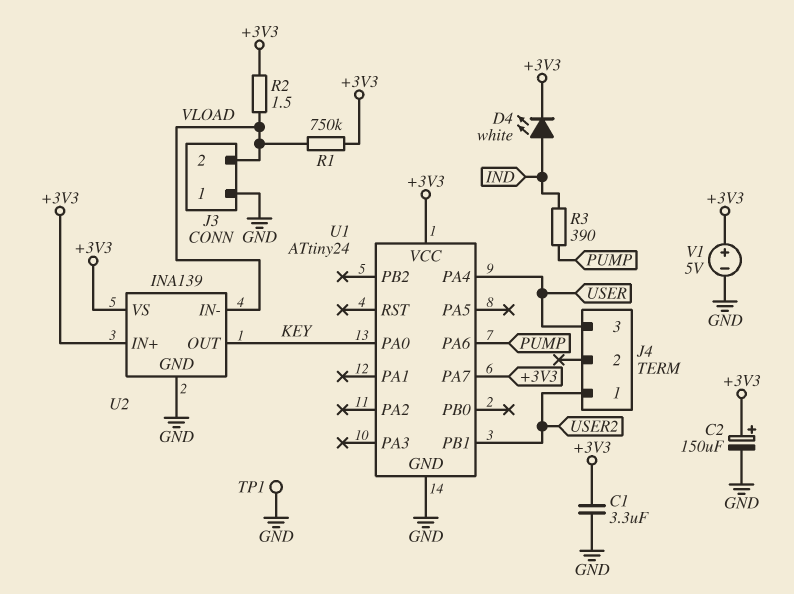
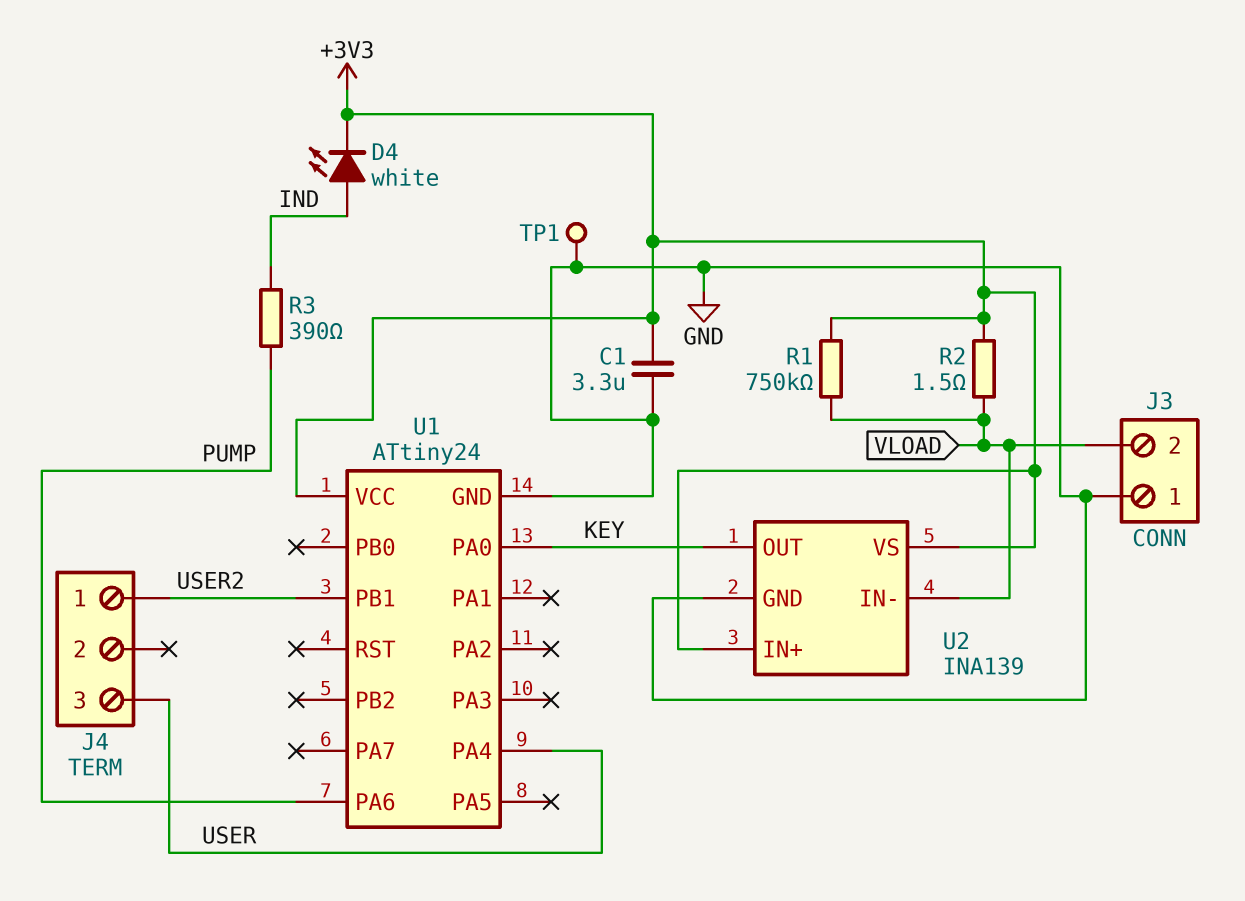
C2: 150uF (plus +3V3, minus GND) -> none
U1 pin PA7: +3V3 -> none
V1: 5V (plus +3V3, minus GND) -> none

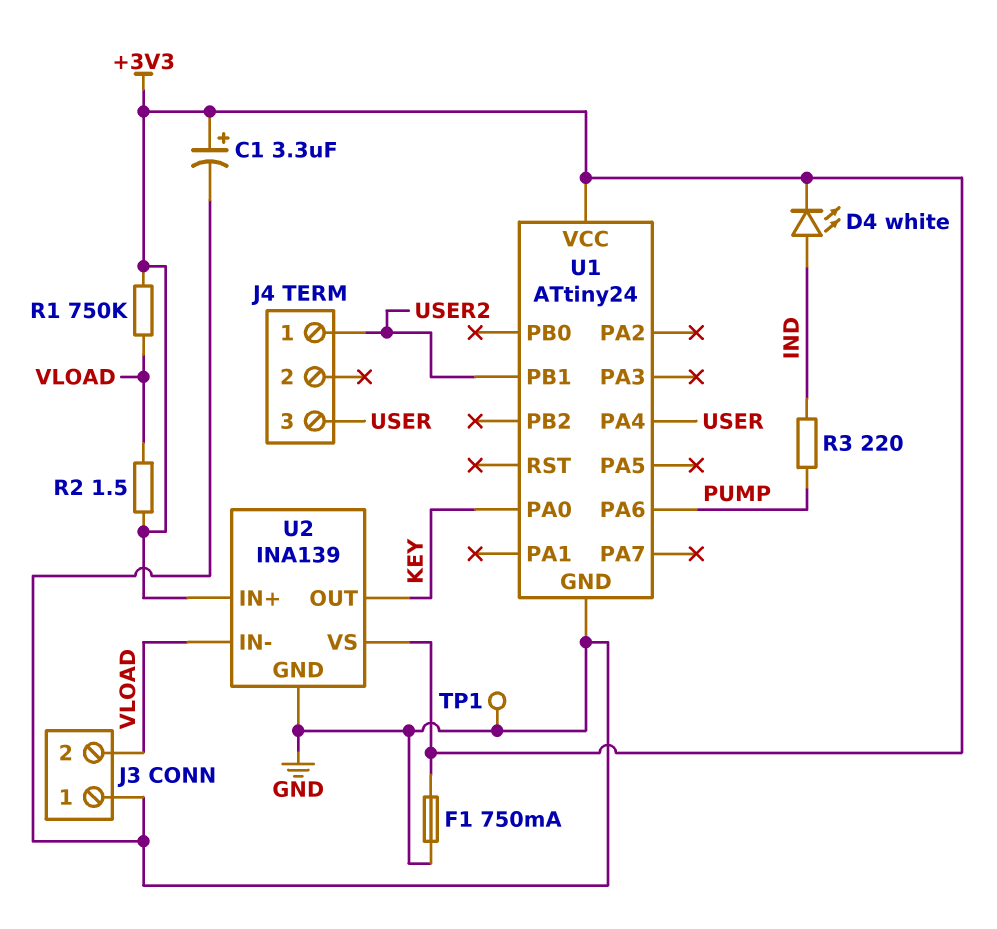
C1: 3.3uF (+3V3, GND) -> 3.3uF (plus +3V3, minus GND)
F1: none -> 750mA (+3V3, GND)
R3: 390 (IND, PUMP) -> 220 (IND, PUMP)

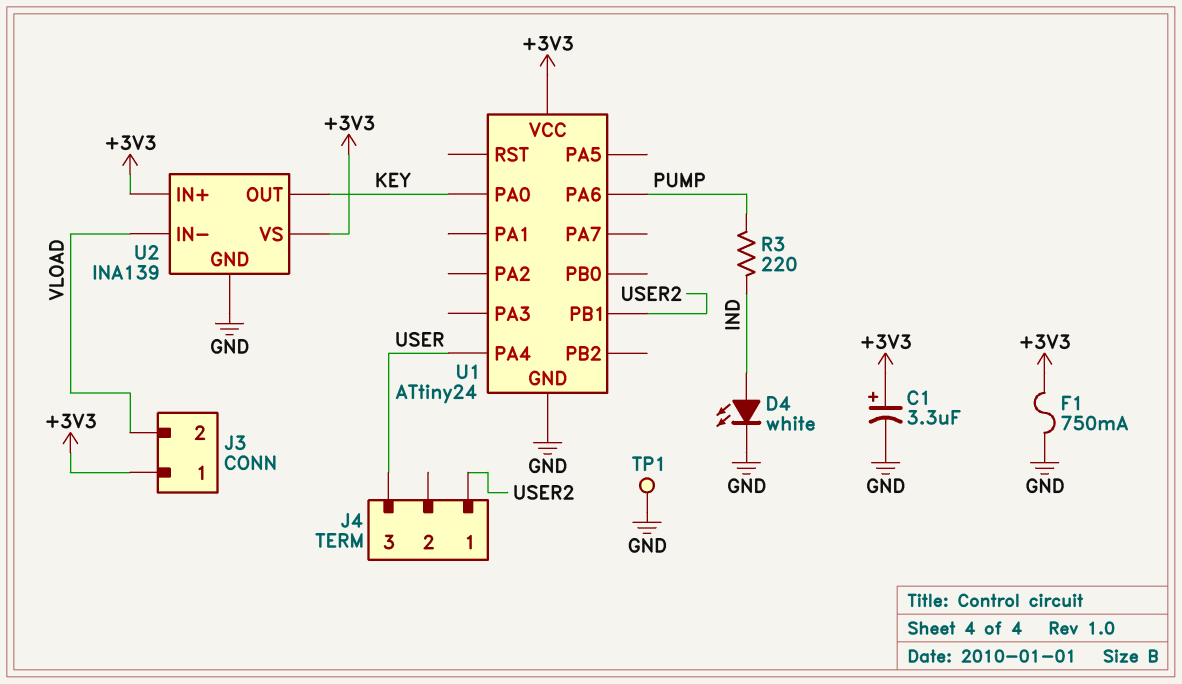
D4: LED white (A IND, K +3V3) -> LED white (A IND, K GND)
J3 pin 1: GND -> +3V3
R1: 750k (+3V3, VLOAD) -> none
R2: 1.5 (+3V3, VLOAD) -> none

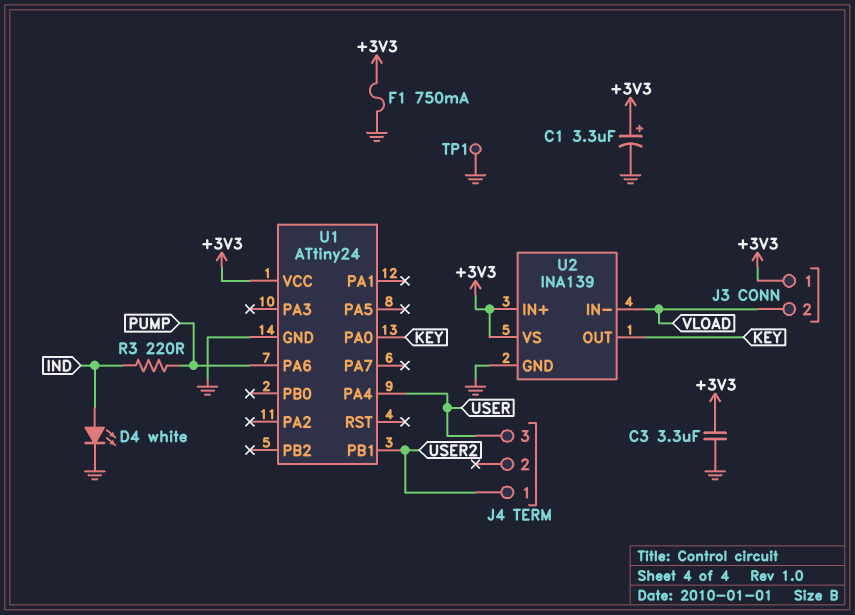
C3: none -> 3.3uF (+3V3, GND)

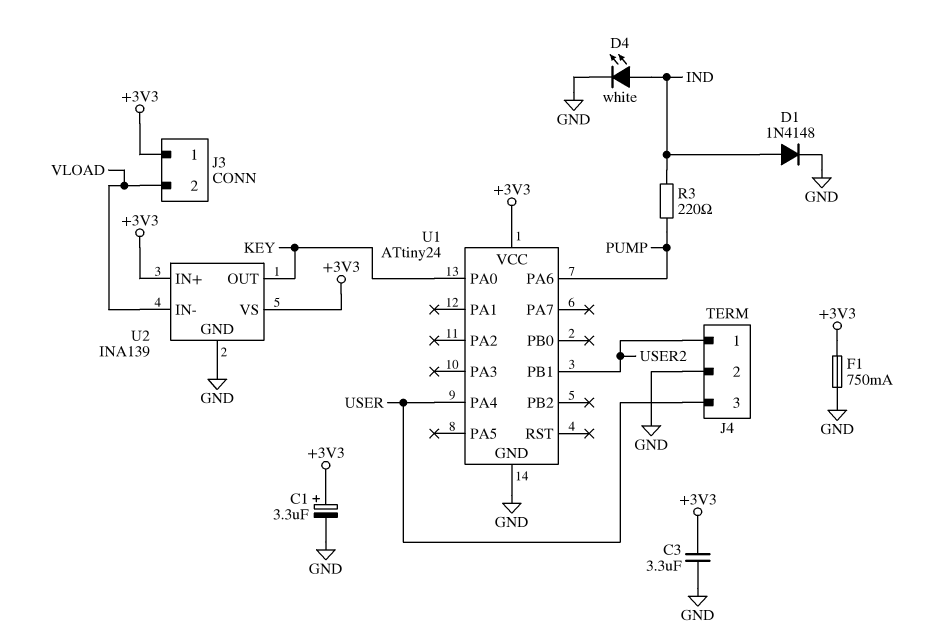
D1: none -> diode 1N4148 (A IND, K GND)
J4 pin 2: none -> GND
TP1: test point (GND) -> none

